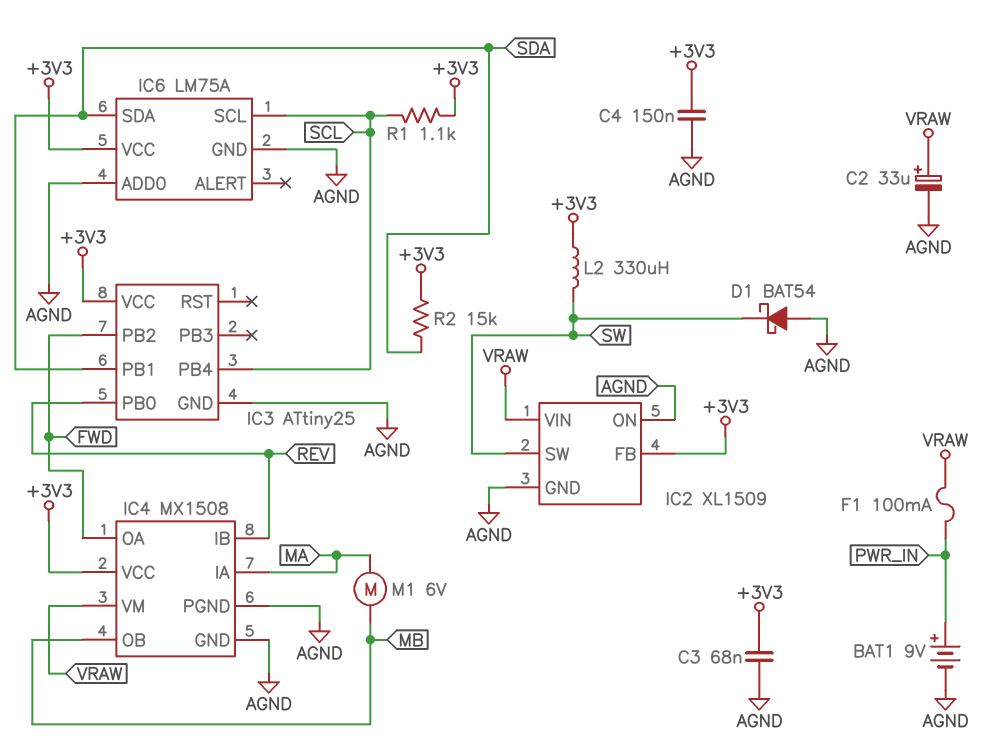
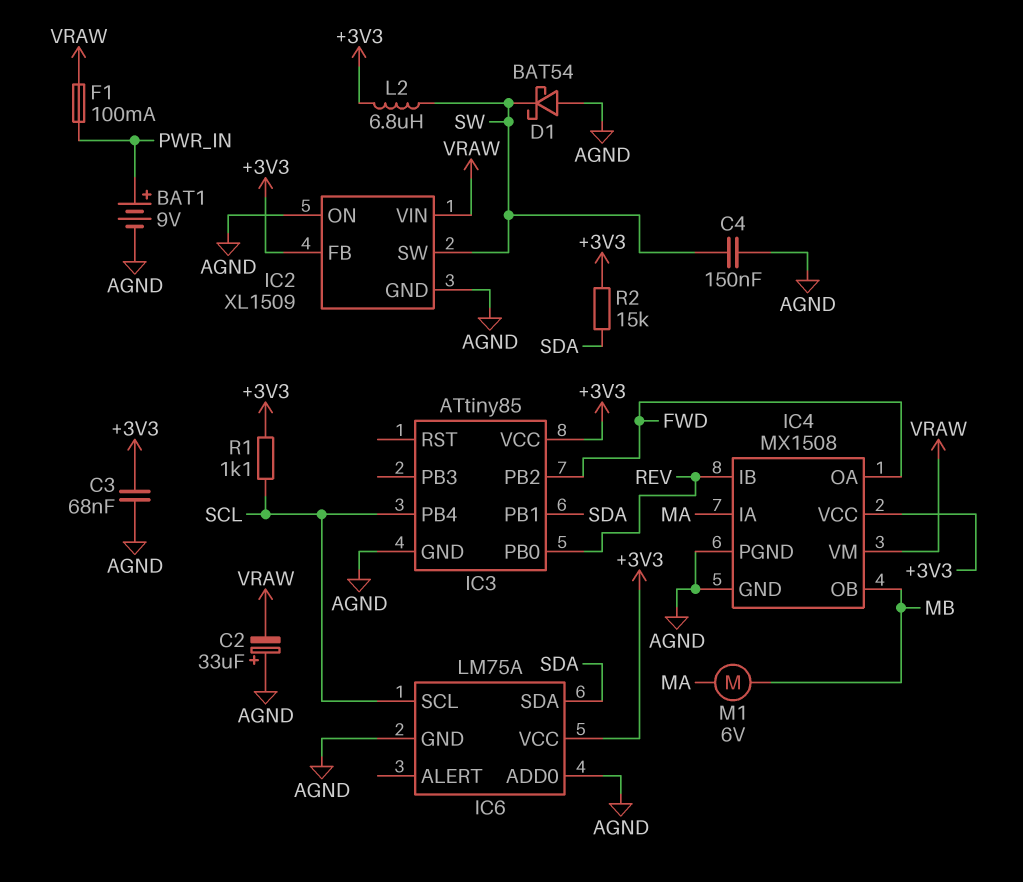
C2: 33uF (plus VRAW, minus AGND) -> 33uF (plus AGND, minus VRAW)
C4: 150nF (+3V3, AGND) -> 150nF (AGND, SW)
IC3: ATtiny25 -> ATtiny85
L2: 330uH (+3V3, SW) -> 6.8uH (+3V3, SW)

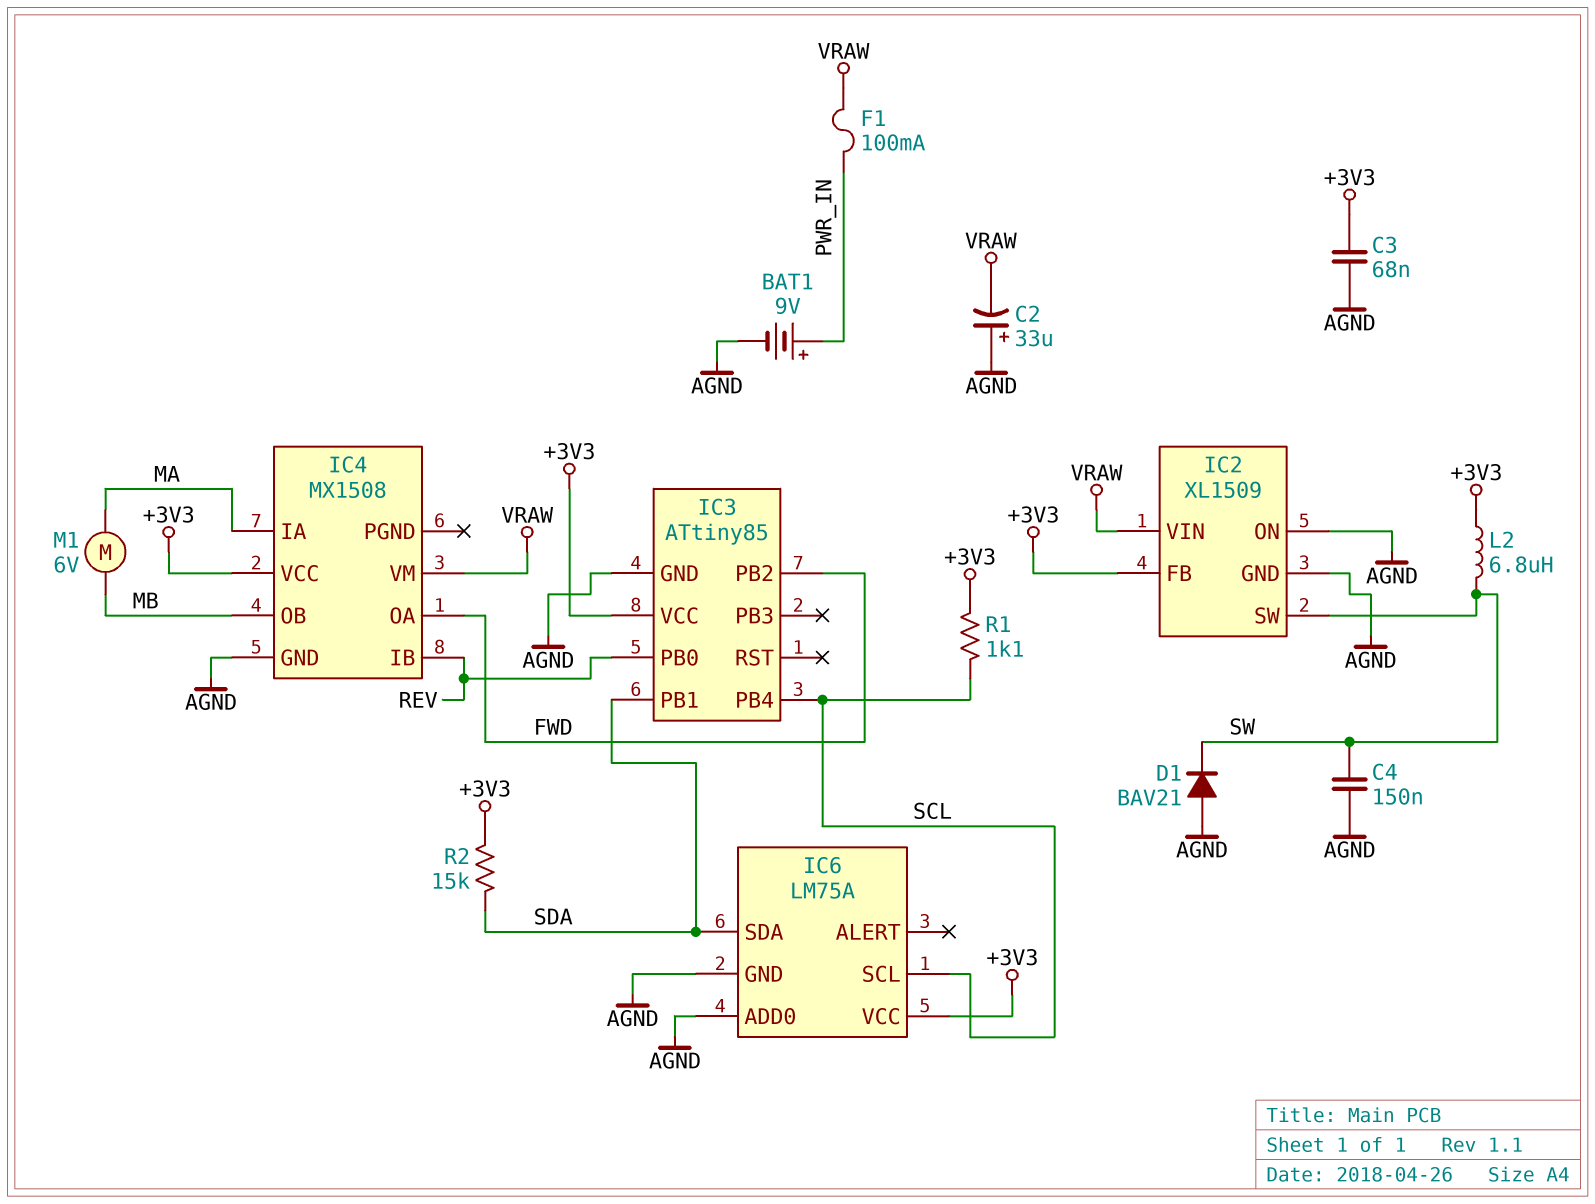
D1: schottky BAT54 (A AGND, K SW) -> diode BAV21 (A AGND, K SW)
IC4 pin PGND: AGND -> none

